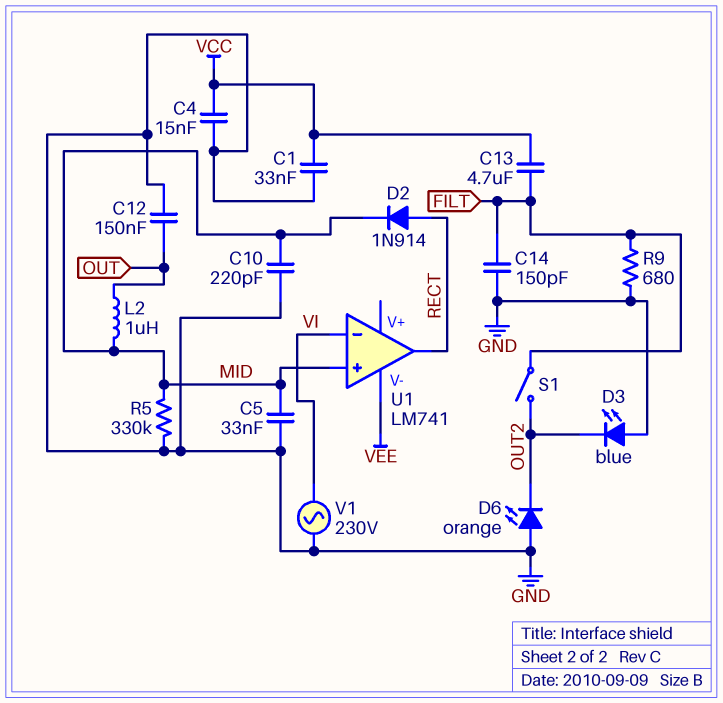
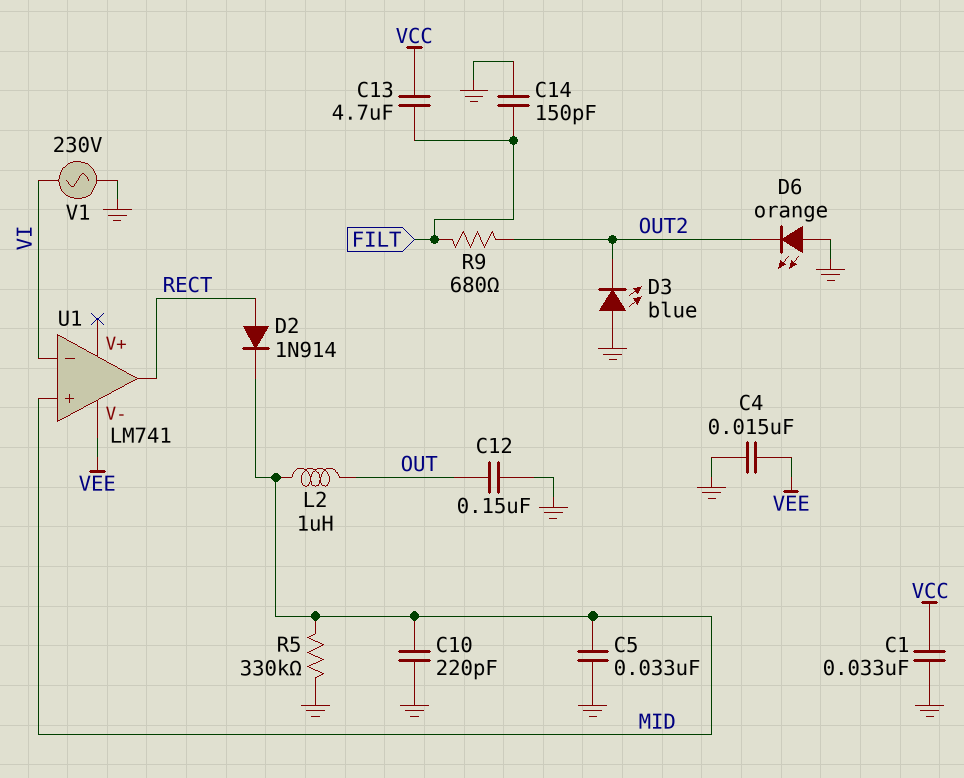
C4: 15nF (GND, VCC) -> 15nF (GND, VEE)
R9: 680 (FILT, GND) -> 680 (FILT, OUT2)
S1: switch (FILT, OUT2) -> none

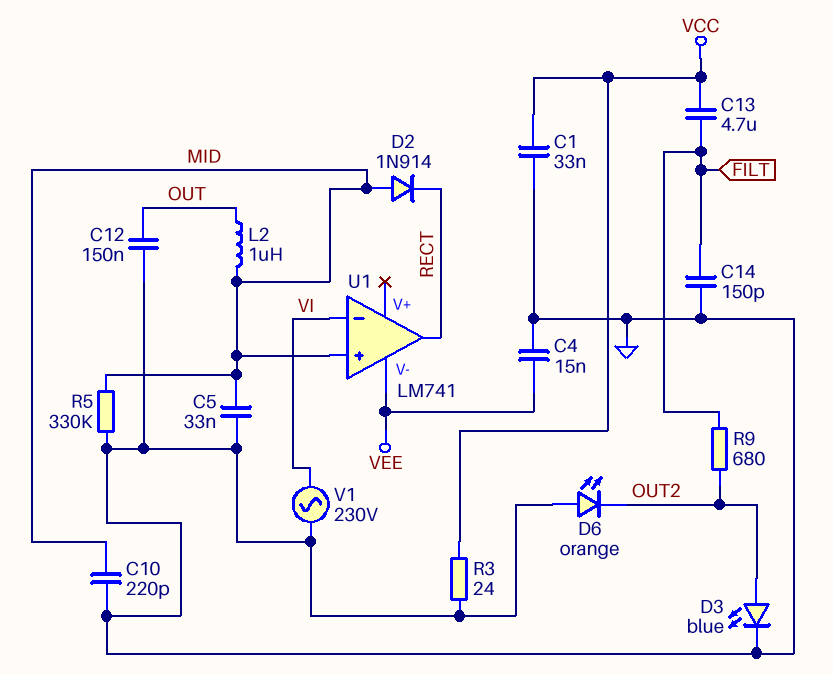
D2: diode 1N914 (A RECT, K MID) -> diode 1N914 (A MID, K RECT)
D3: LED blue (A GND, K OUT2) -> LED blue (A OUT2, K GND)
R3: none -> 24 (GND, VCC)

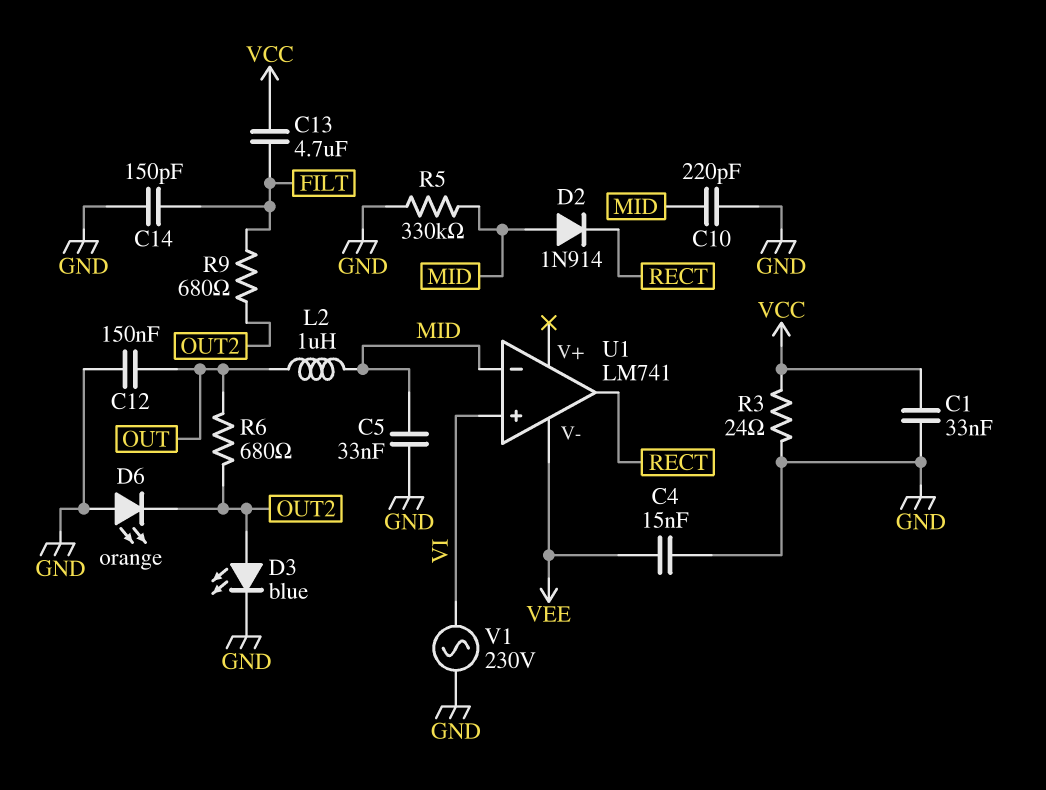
R6: none -> 680 (OUT, OUT2)
U1 pin in+: MID -> VI
U1 pin in-: VI -> MID

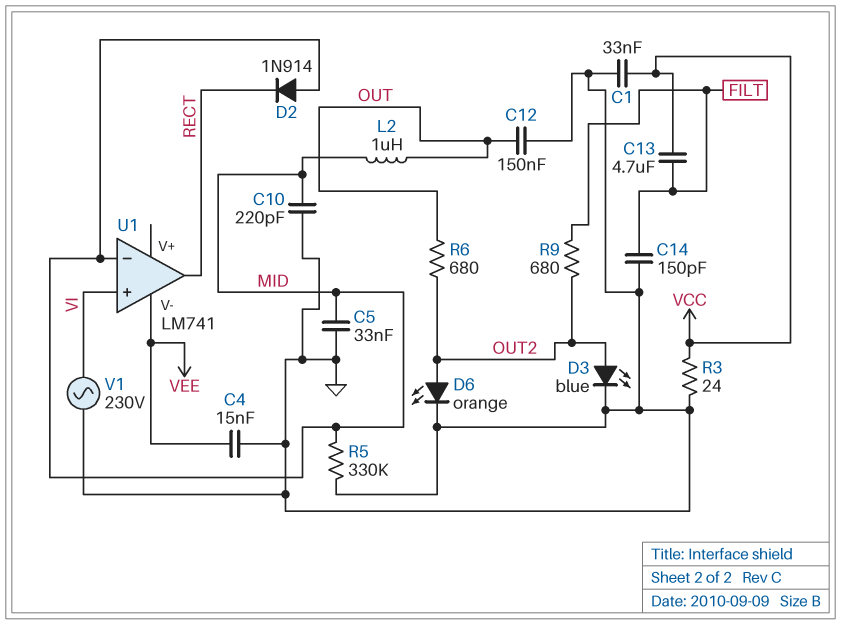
D6: LED orange (A GND, K OUT2) -> LED orange (A OUT2, K GND)

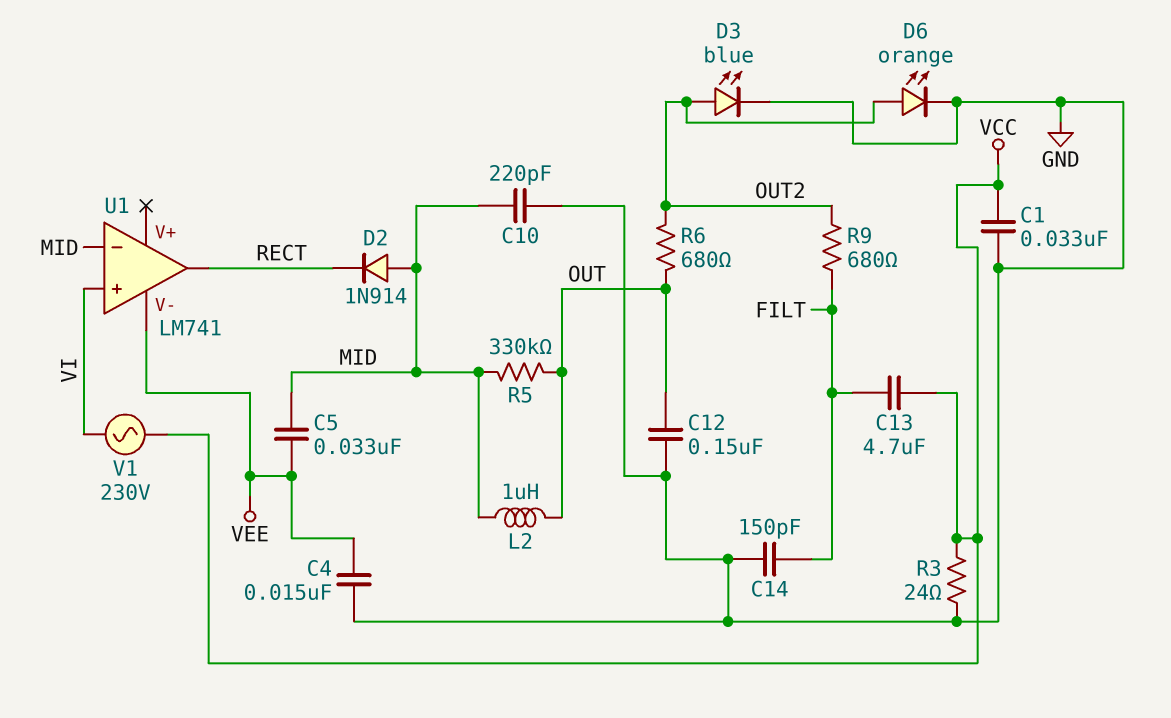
C5: 33nF (GND, MID) -> 33nF (MID, VEE)
R5: 330k (GND, MID) -> 330k (MID, OUT)
V1: AC 230V (GND, VI) -> AC 230V (VCC, VI)

